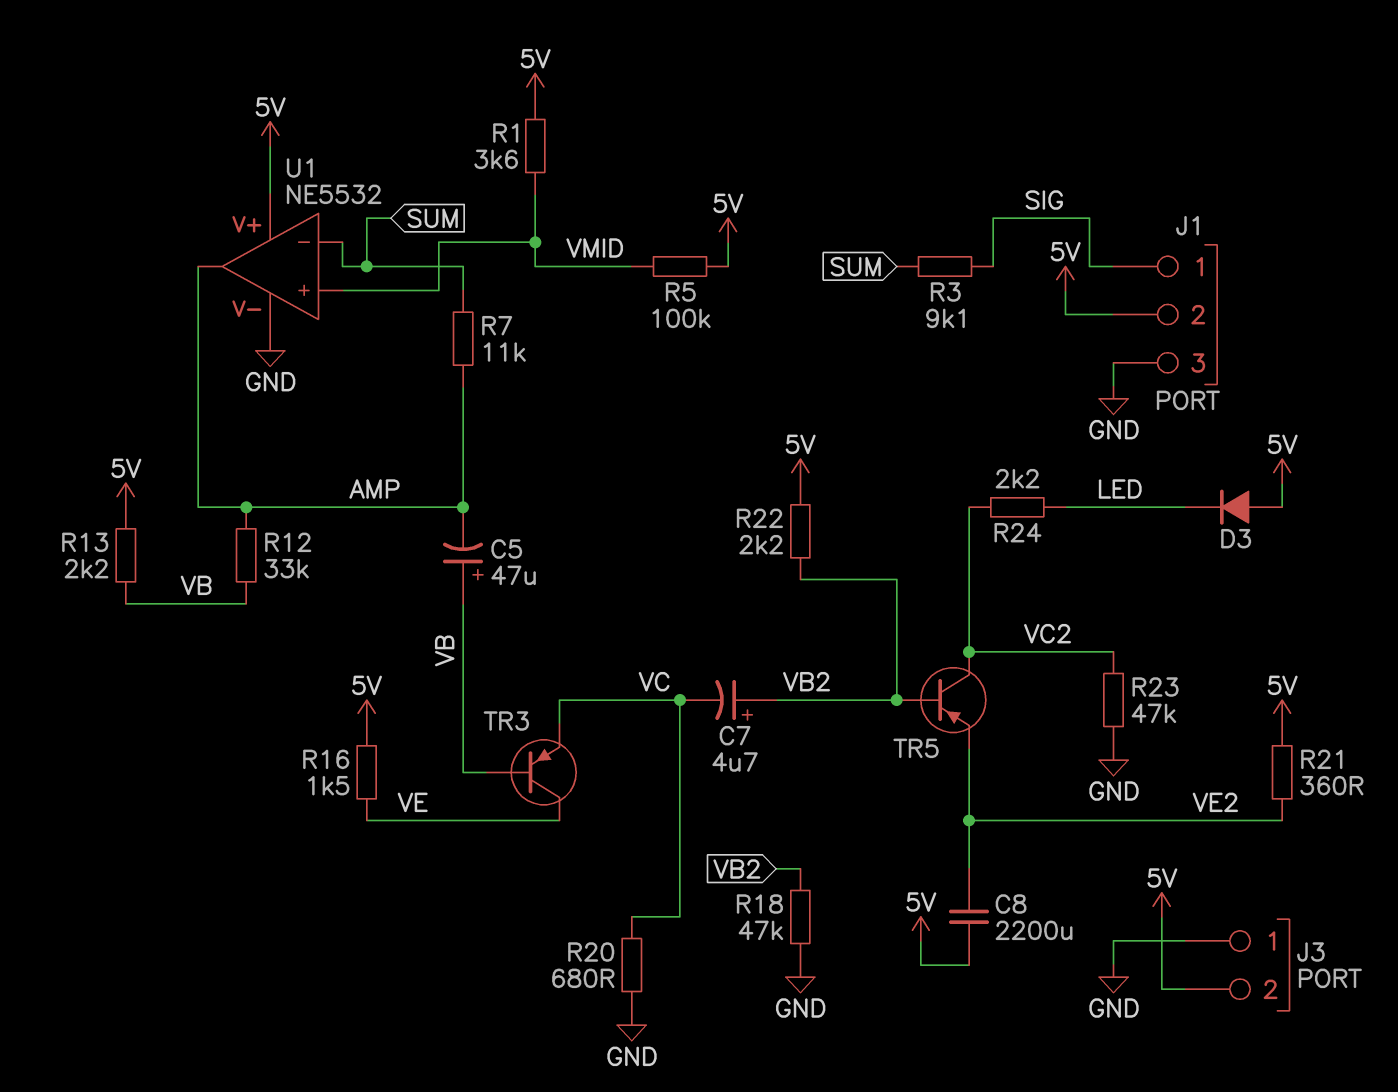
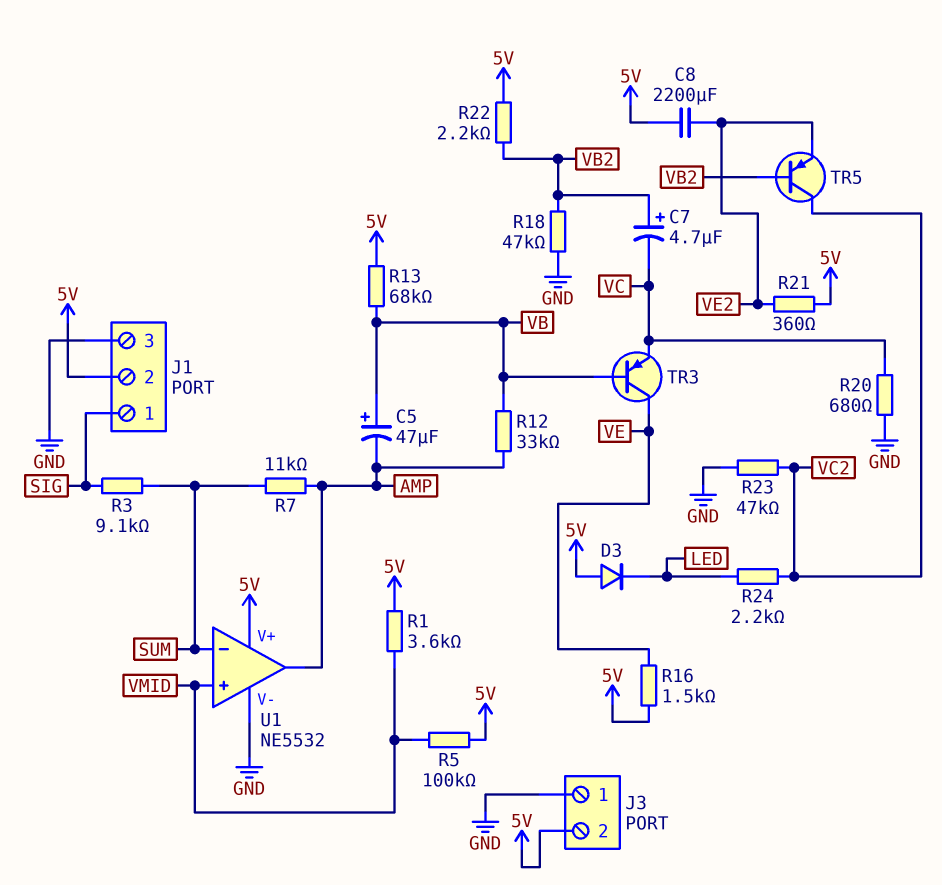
R13: 2.2k (5V, VB) -> 68k (5V, VB)

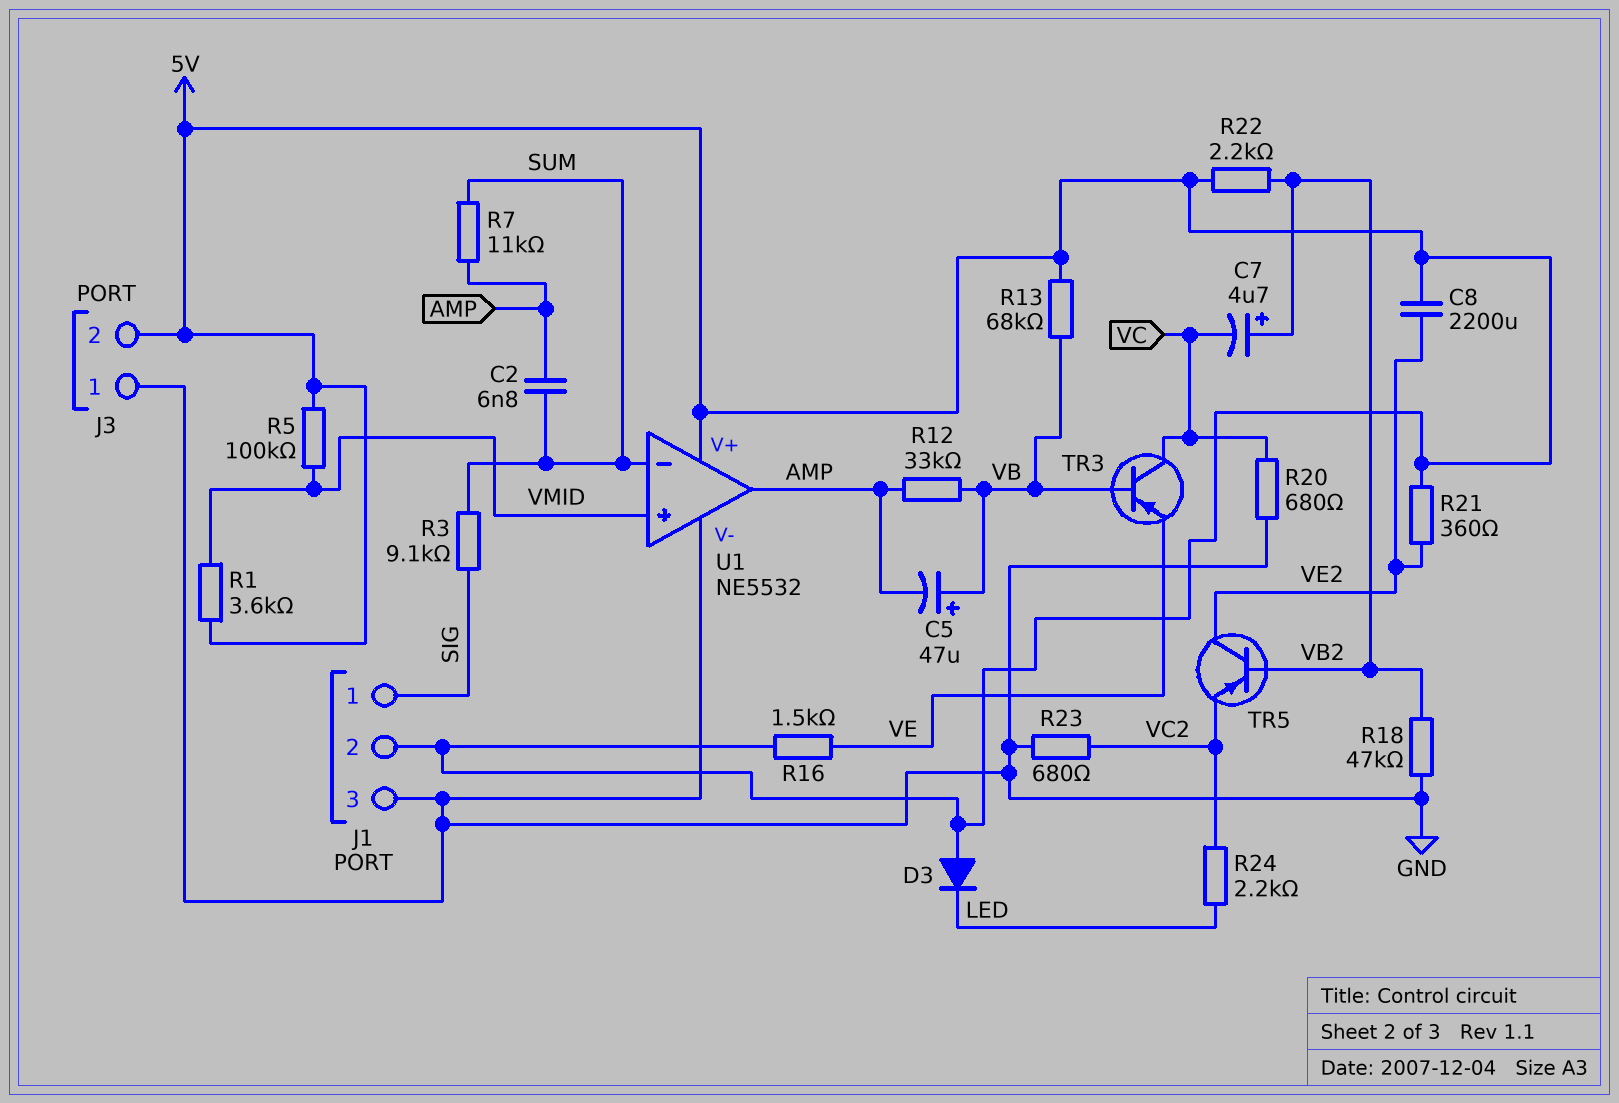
C2: none -> 6.8nF (AMP, SUM)
R23: 47k (GND, VC2) -> 680 (GND, VC2)
TR3: PNP (B VB, C VE, E VC) -> PNP (B VB, C VC, E VE)
TR5: PNP (B VB2, C VC2, E VE2) -> PNP (B VB2, C VE2, E VC2)

